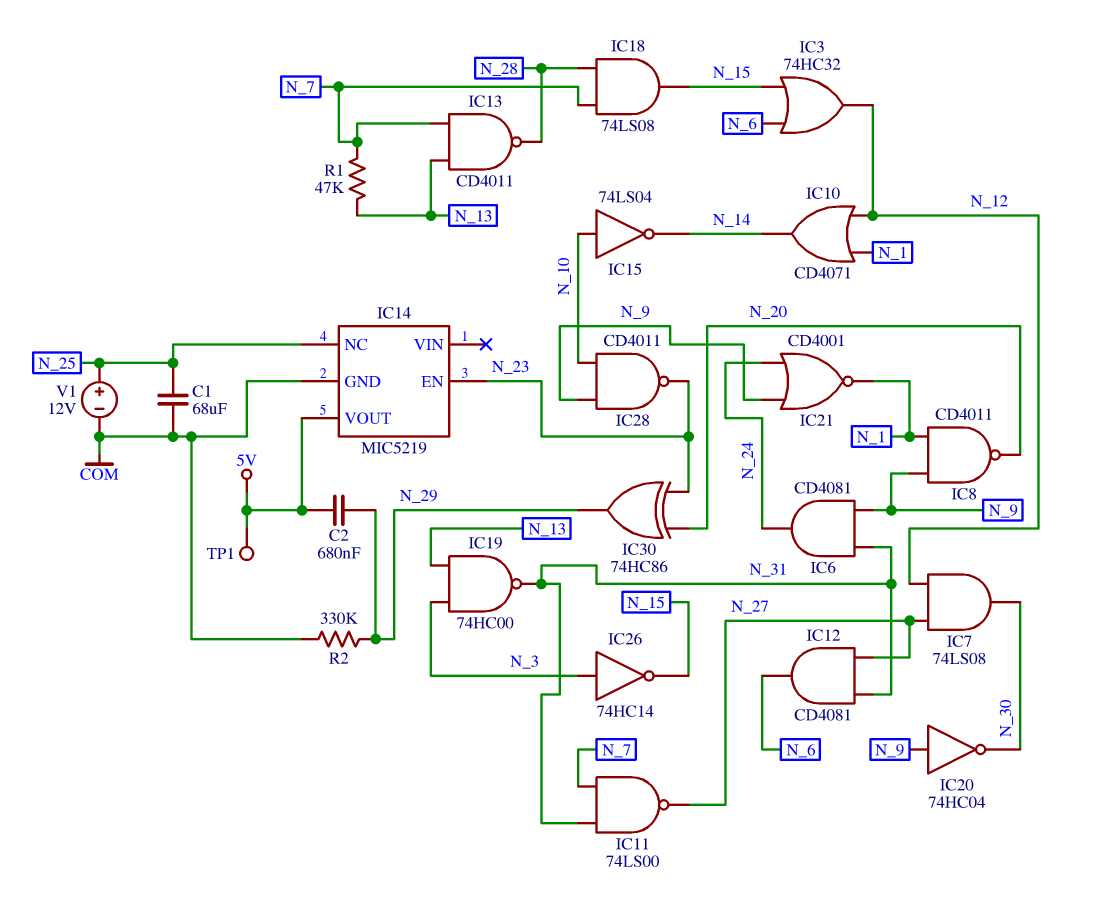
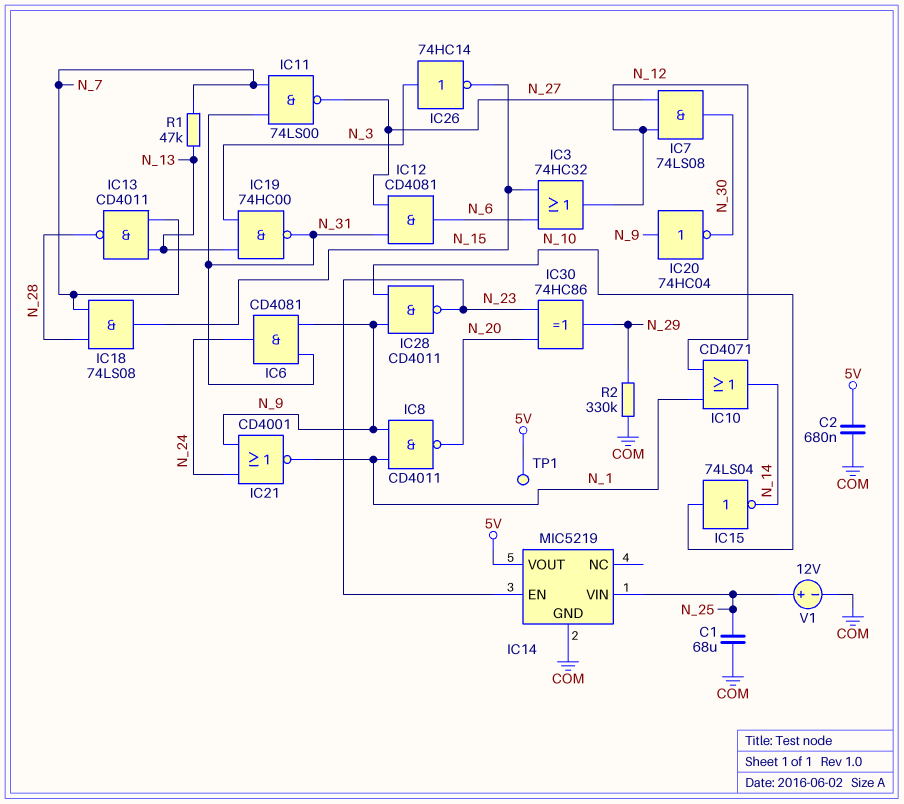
C2: 680nF (5V, N_29) -> 680nF (5V, COM)
IC14 pin NC: N_25 -> none
IC14 pin VIN: none -> N_25

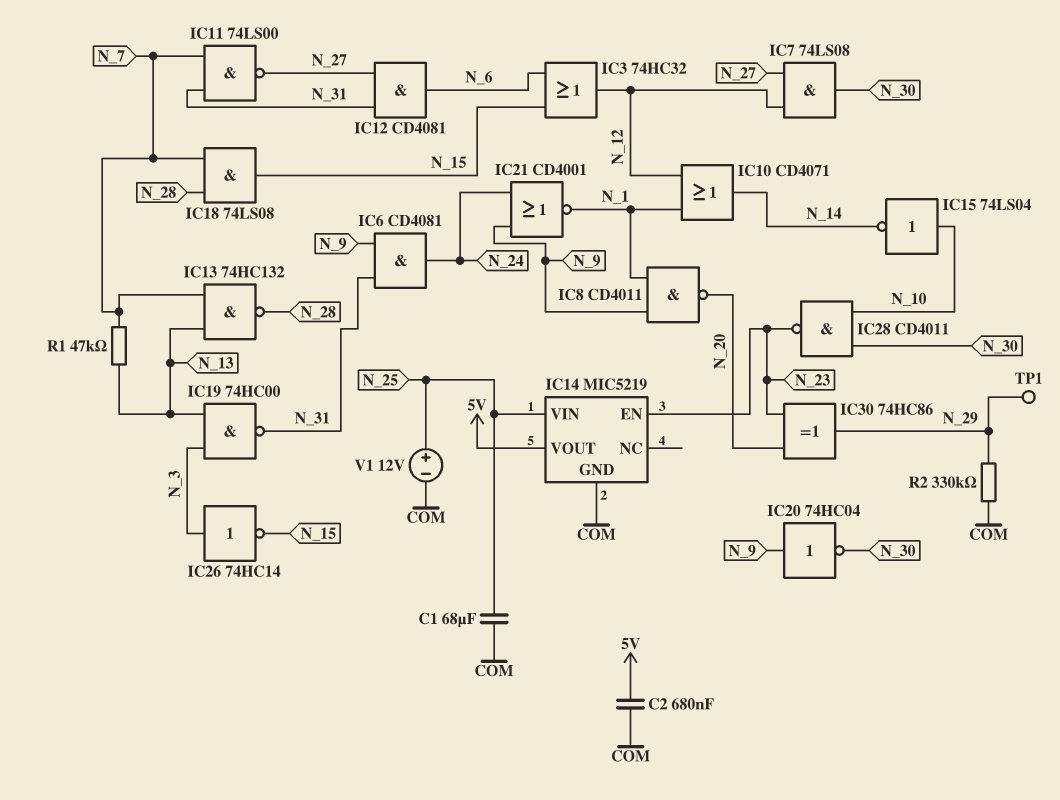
IC13: NAND CD4011 (in N_7, in N_13, out N_28) -> NAND 74HC132 (in N_7, in N_13, out N_28)
IC28: NAND CD4011 (in N_9, in N_10, out N_23) -> NAND CD4011 (in N_10, in N_30, out N_23)
TP1: test point (5V) -> test point (N_29)

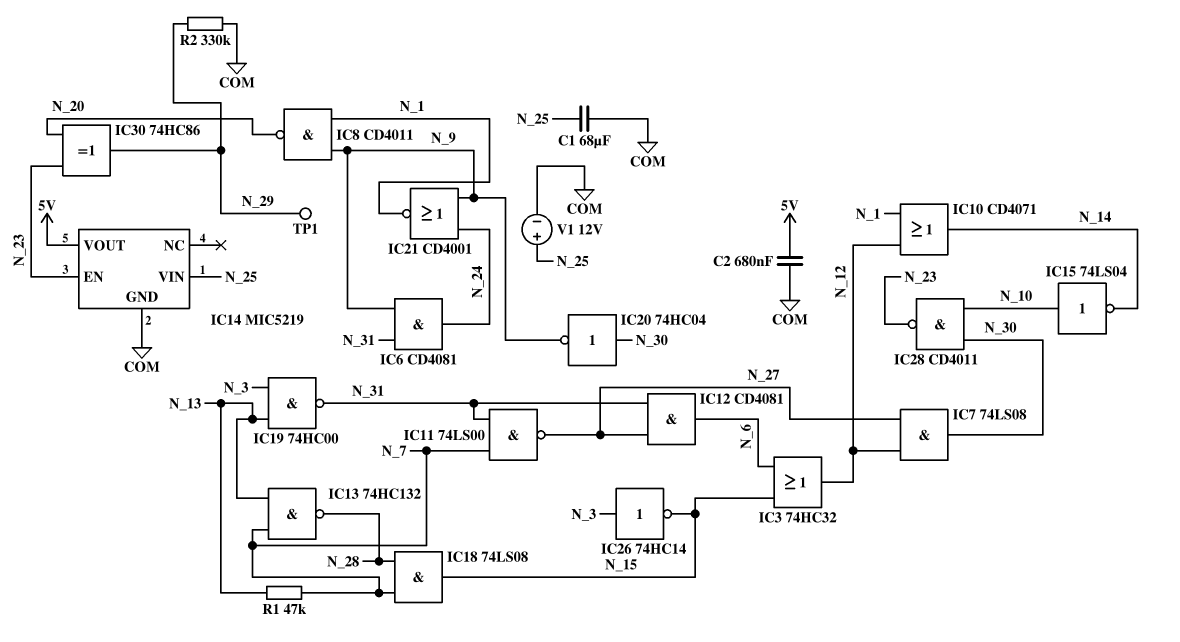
IC20: NOT 74HC04 (in N_9, out N_30) -> NOT 74HC04 (in N_30, out N_9)

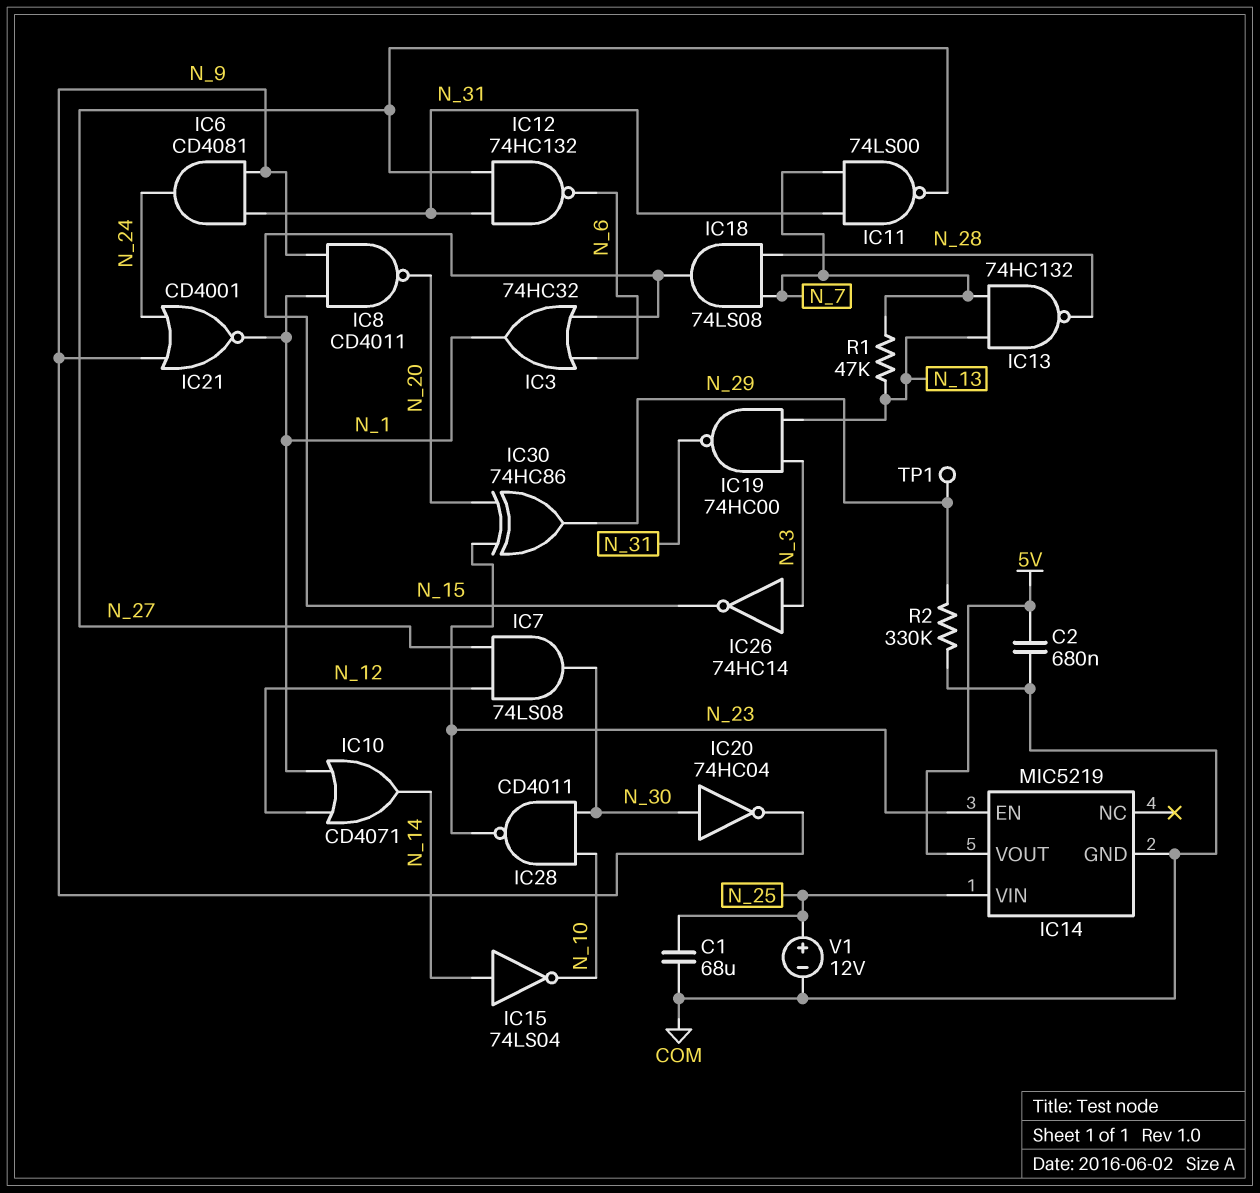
IC3: OR 74HC32 (in N_6, in N_15, out N_12) -> OR 74HC32 (in N_6, in N_15, out N_1)
IC12: AND CD4081 (in N_27, in N_31, out N_6) -> NAND 74HC132 (in N_27, in N_31, out N_6)
IC15: NOT 74LS04 (in N_10, out N_14) -> NOT 74LS04 (in N_14, out N_10)

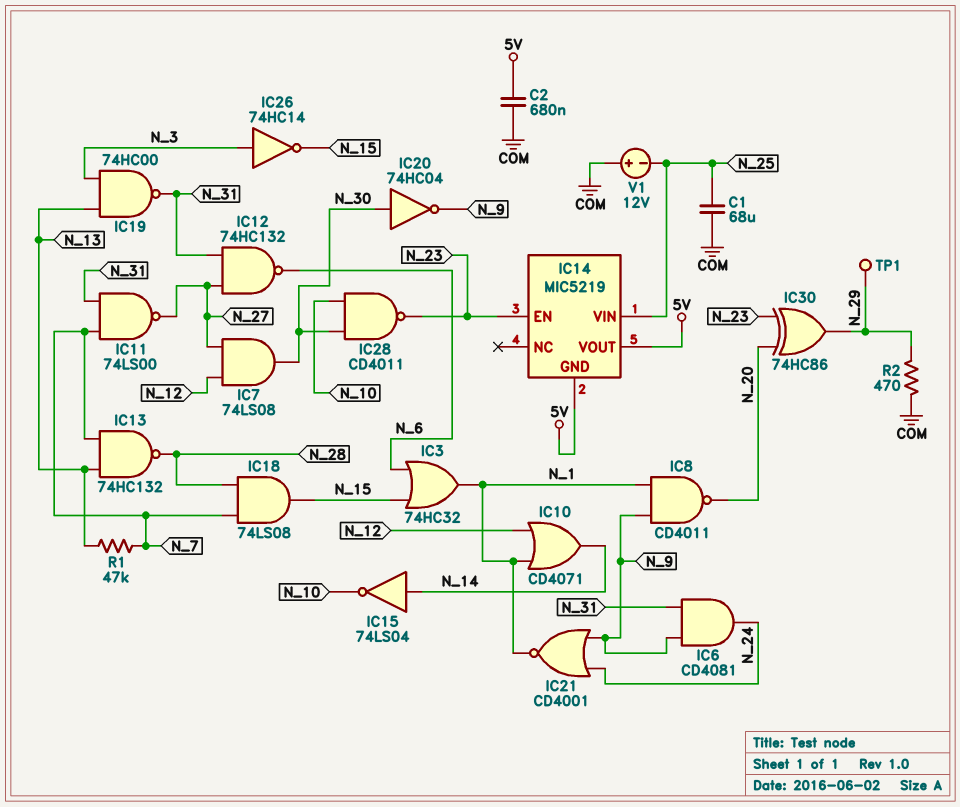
IC14 pin GND: COM -> 5V
R2: 330k (COM, N_29) -> 470 (COM, N_29)
V1: 12V (plus N_25, minus COM) -> 12V (plus COM, minus N_25)

